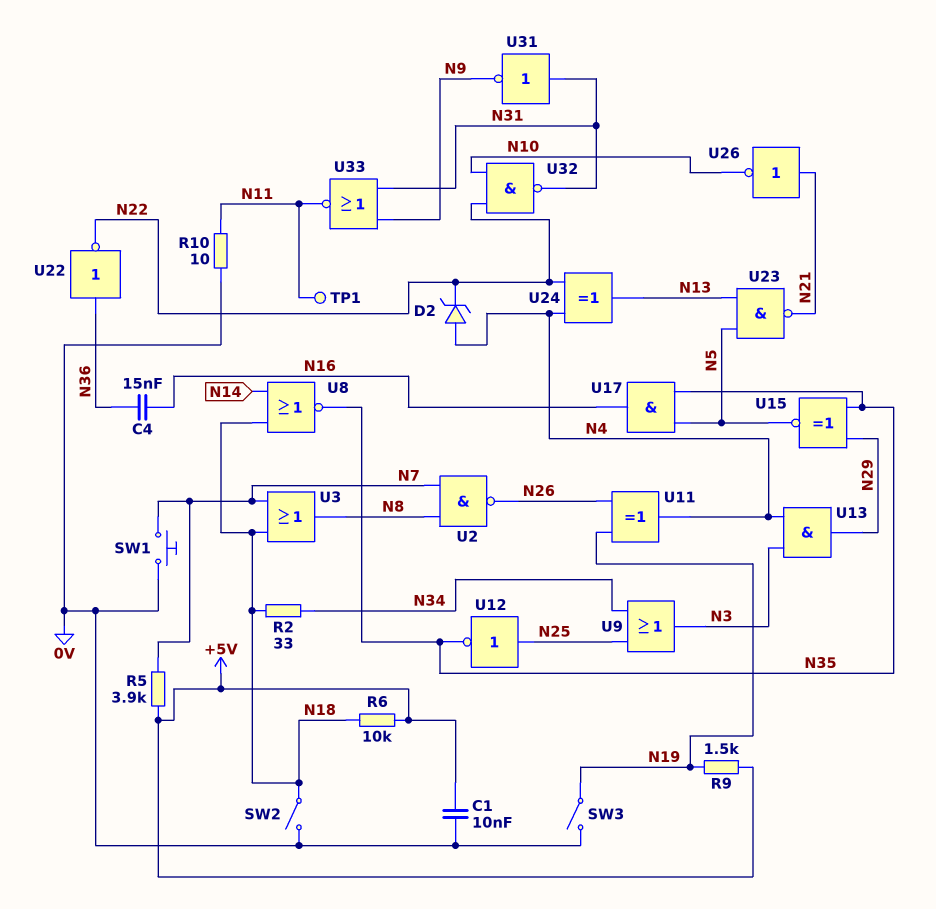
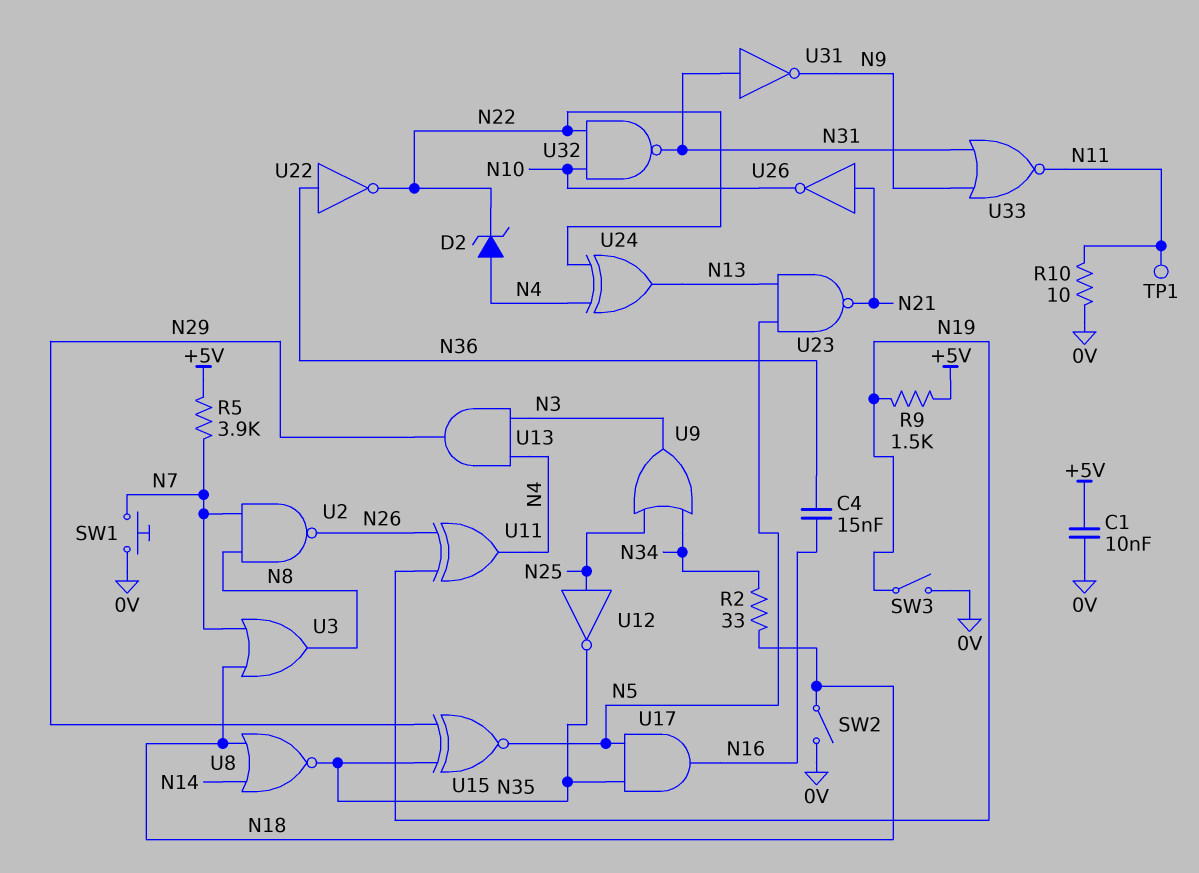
R6: 10k (+5V, N18) -> none

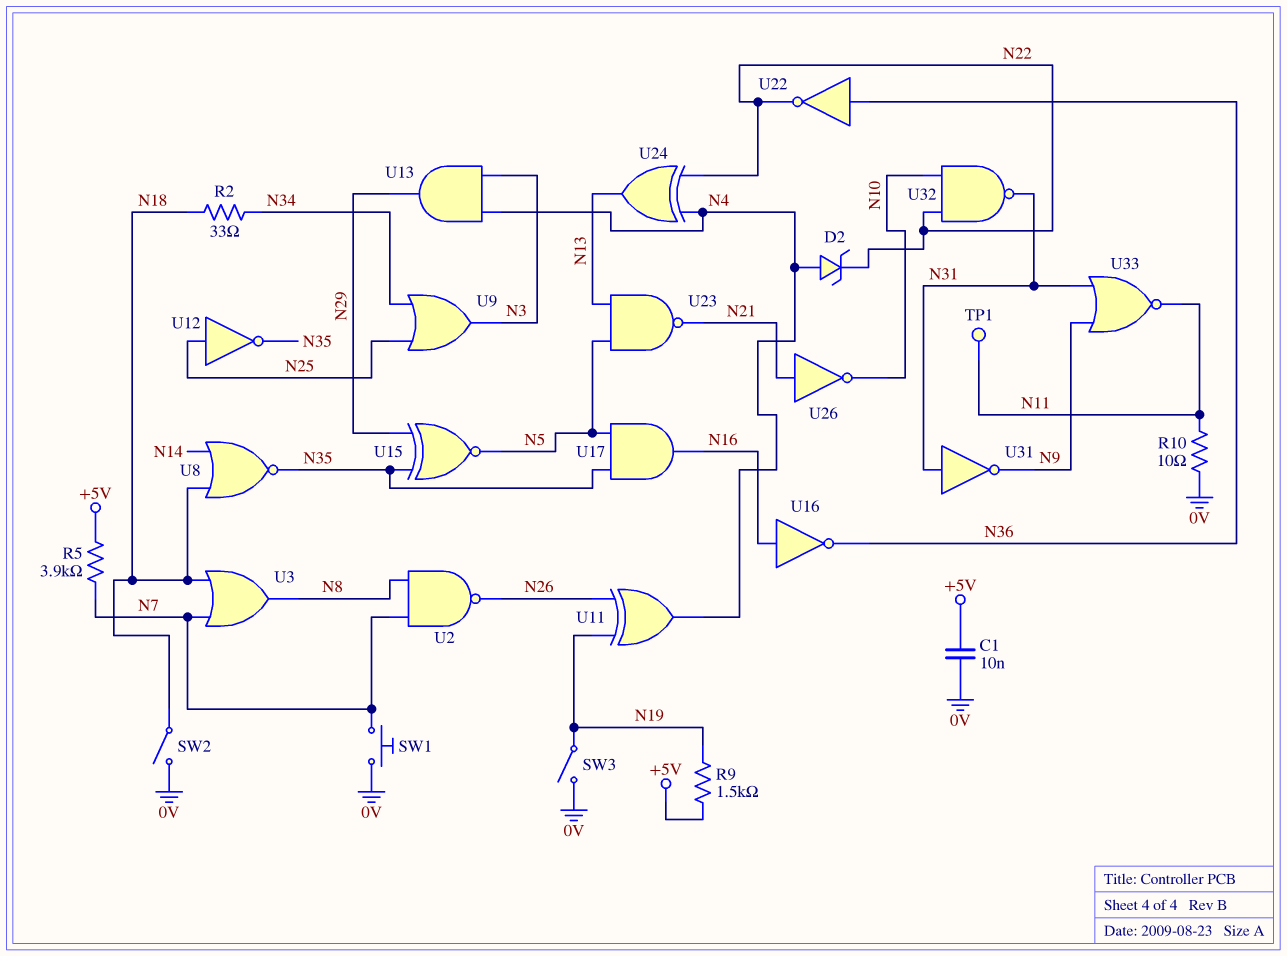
C4: 15nF (N16, N36) -> none
U16: none -> NOT (in N16, out N36)

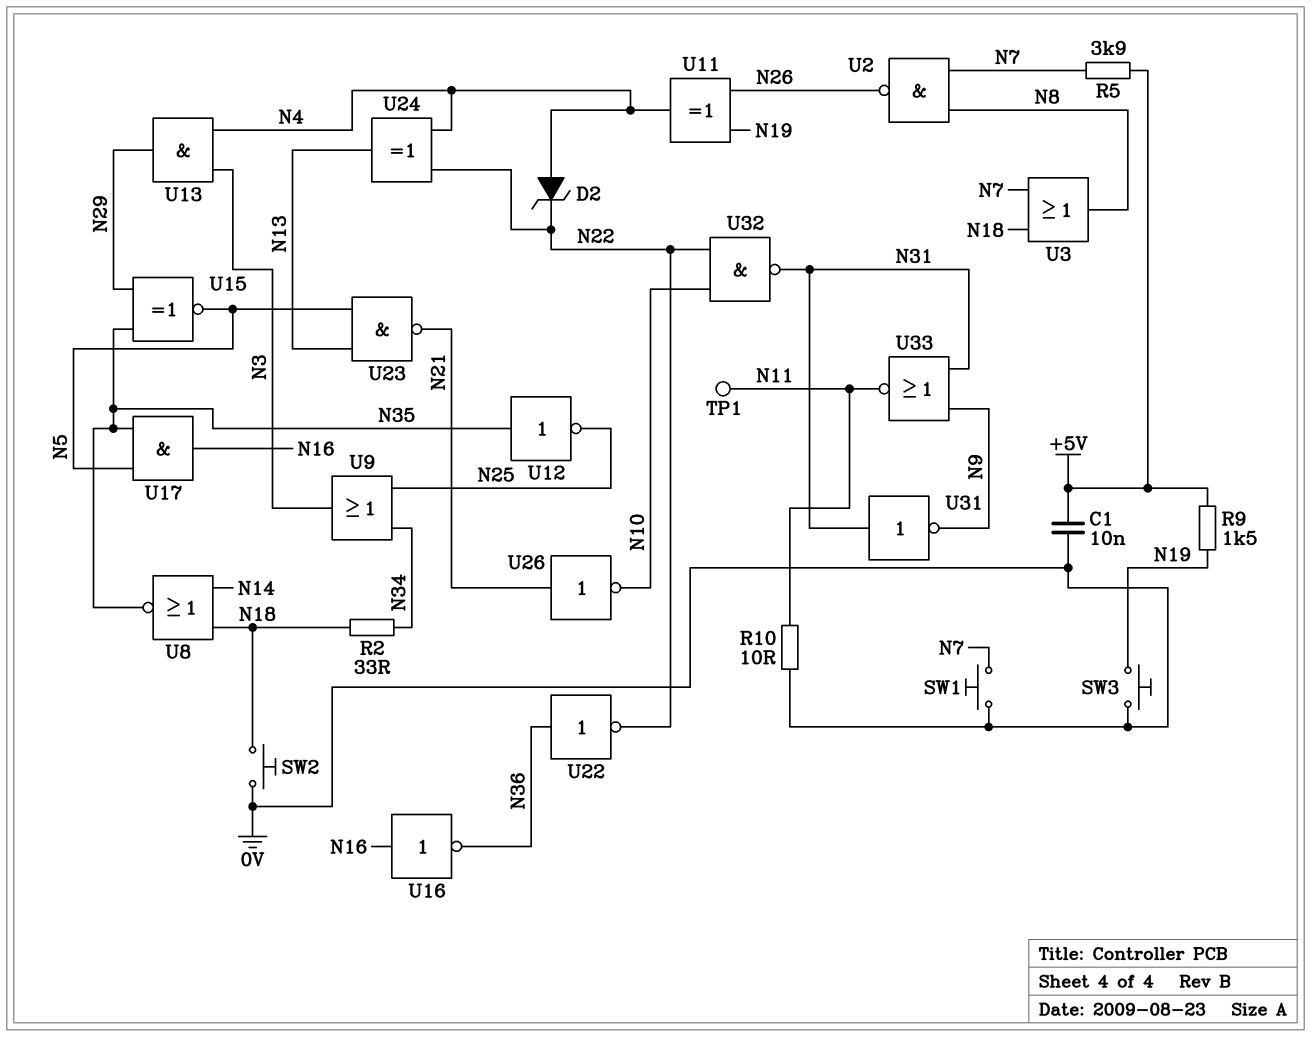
SW2: switch (0V, N18) -> button (0V, N18)
SW3: switch (0V, N19) -> button (0V, N19)
U12: NOT (in N25, out N35) -> NOT (in N35, out N25)

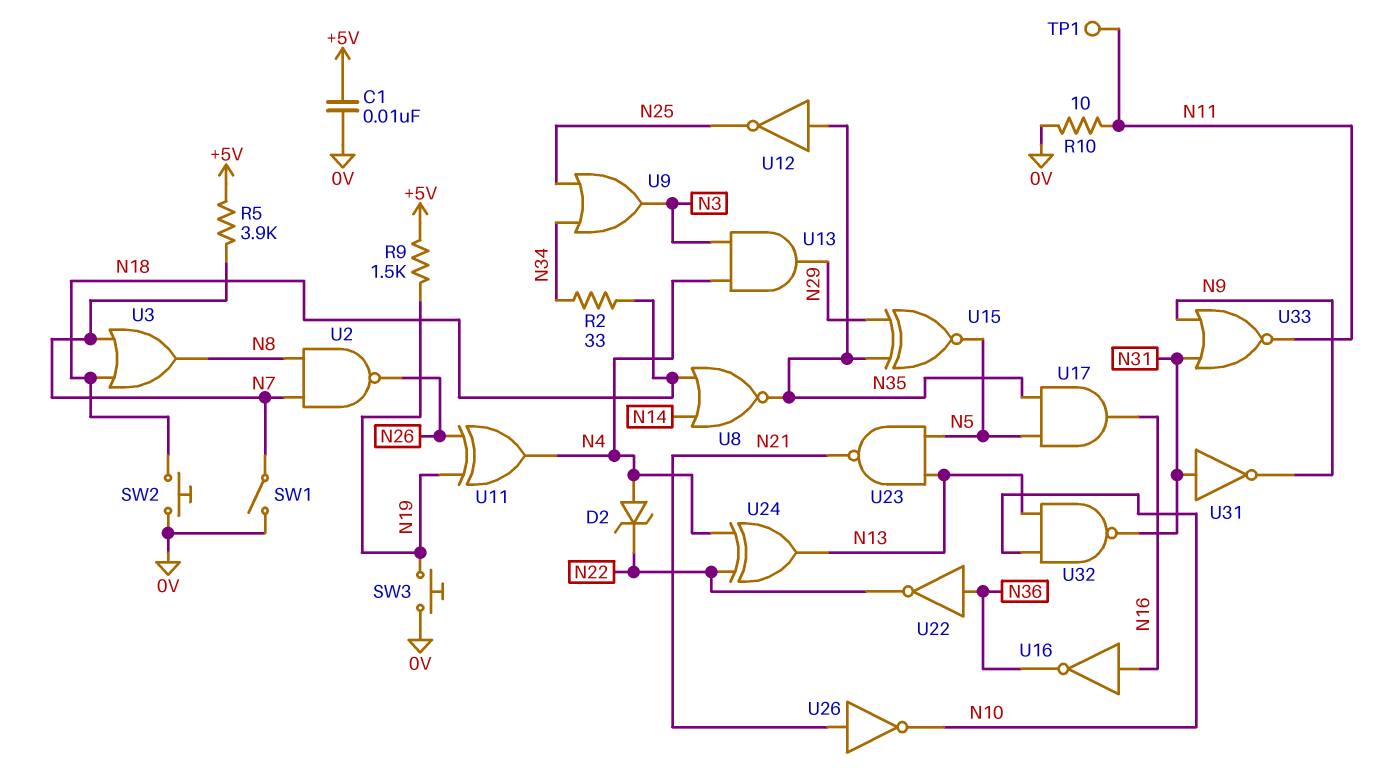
SW1: button (0V, N7) -> switch (0V, N7)
U32: NAND (in N10, in N22, out N31) -> NAND (in N10, in N13, out N31)

